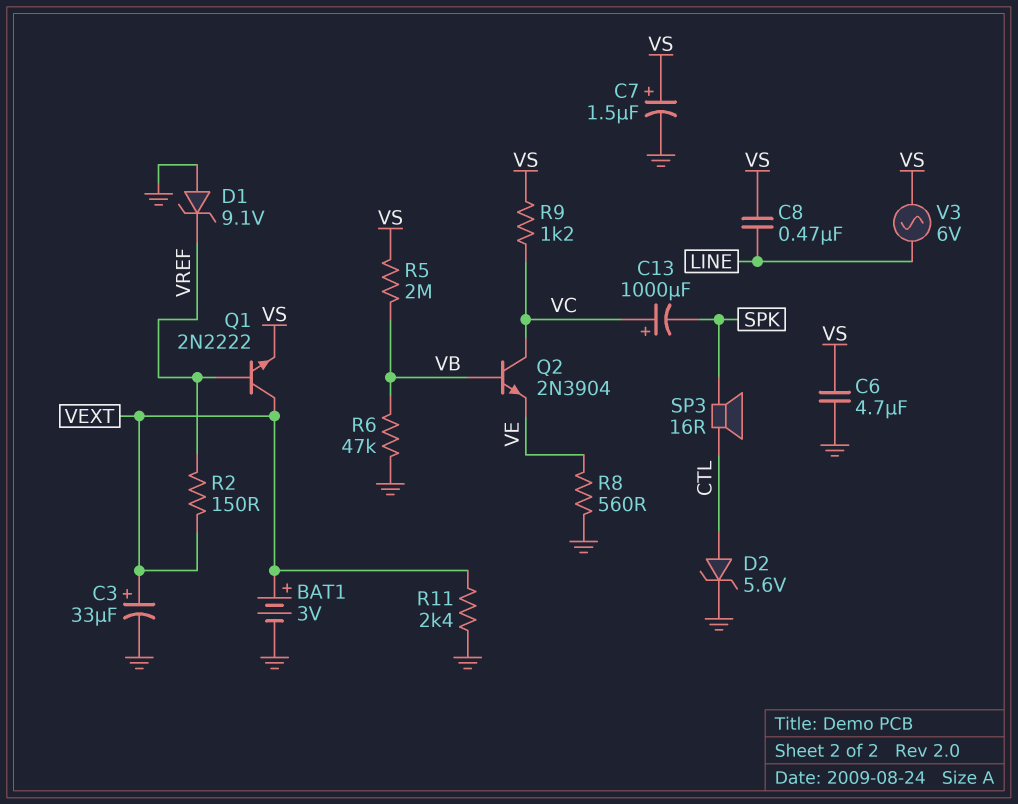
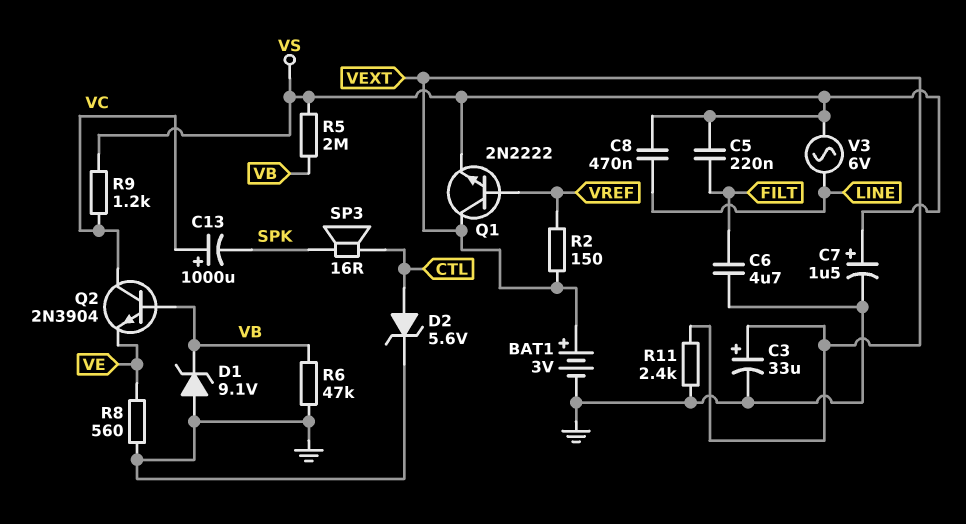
C5: none -> 220nF (FILT, VS)
C6: 4.7uF (GND, VS) -> 4.7uF (FILT, GND)
D1: zener 9.1V (A GND, K VREF) -> zener 9.1V (A GND, K VB)

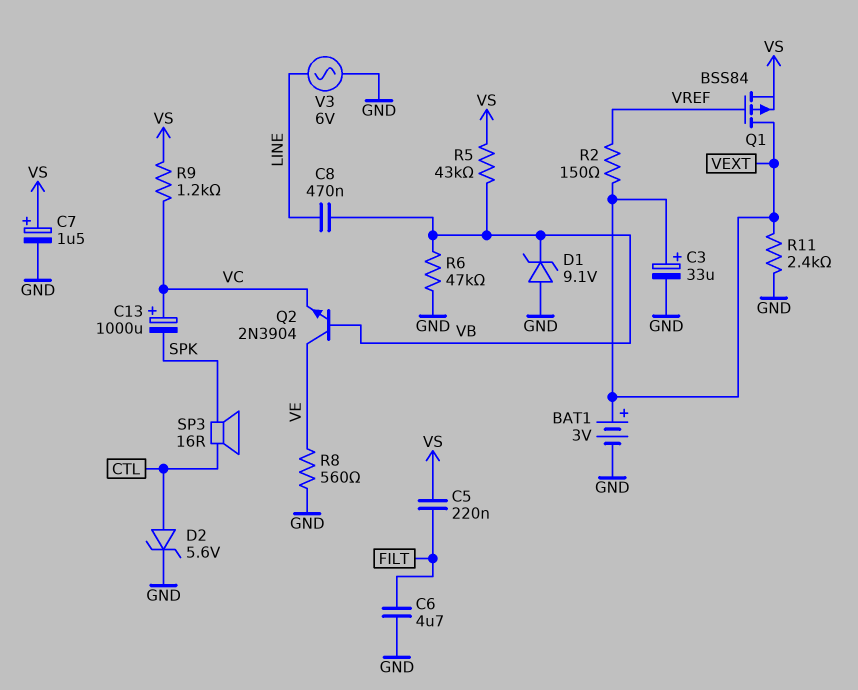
C8: 470nF (LINE, VS) -> 470nF (LINE, VB)
Q1: NPN 2N2222 (B VREF, C VEXT, E VS) -> PMOS BSS84 (G VREF, D VEXT, S VS)
Q2: NPN 2N3904 (B VB, C VC, E VE) -> NPN 2N3904 (B VB, C VE, E VC)
R5: 2M (VB, VS) -> 43k (VB, VS)
V3: AC 6V (LINE, VS) -> AC 6V (GND, LINE)

